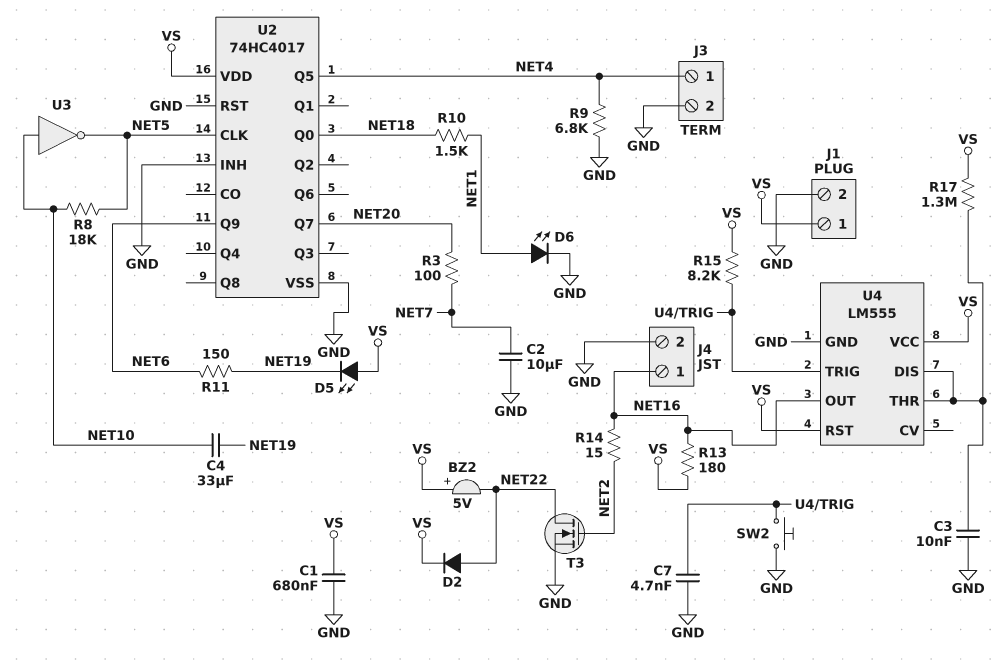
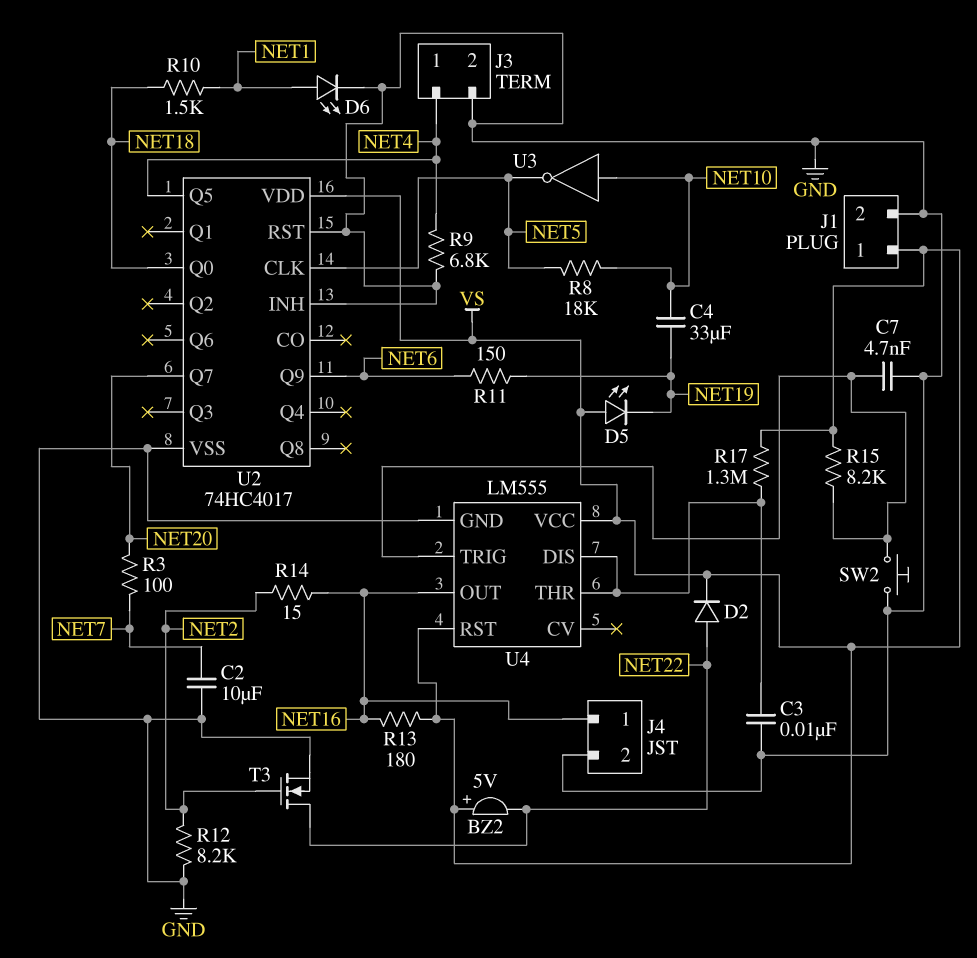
C1: 680nF (GND, VS) -> none
R12: none -> 8.2k (GND, NET2)

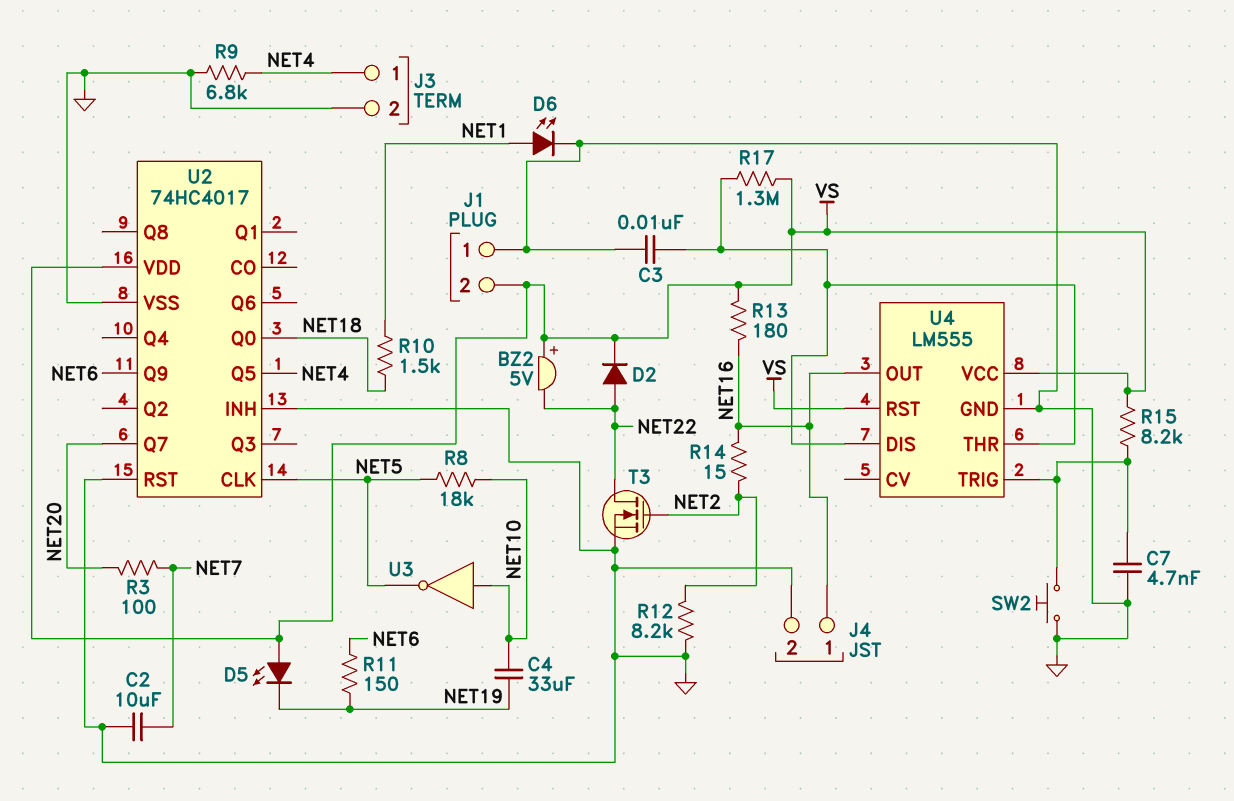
J1 pin 1: VS -> GND
J1 pin 2: GND -> VS

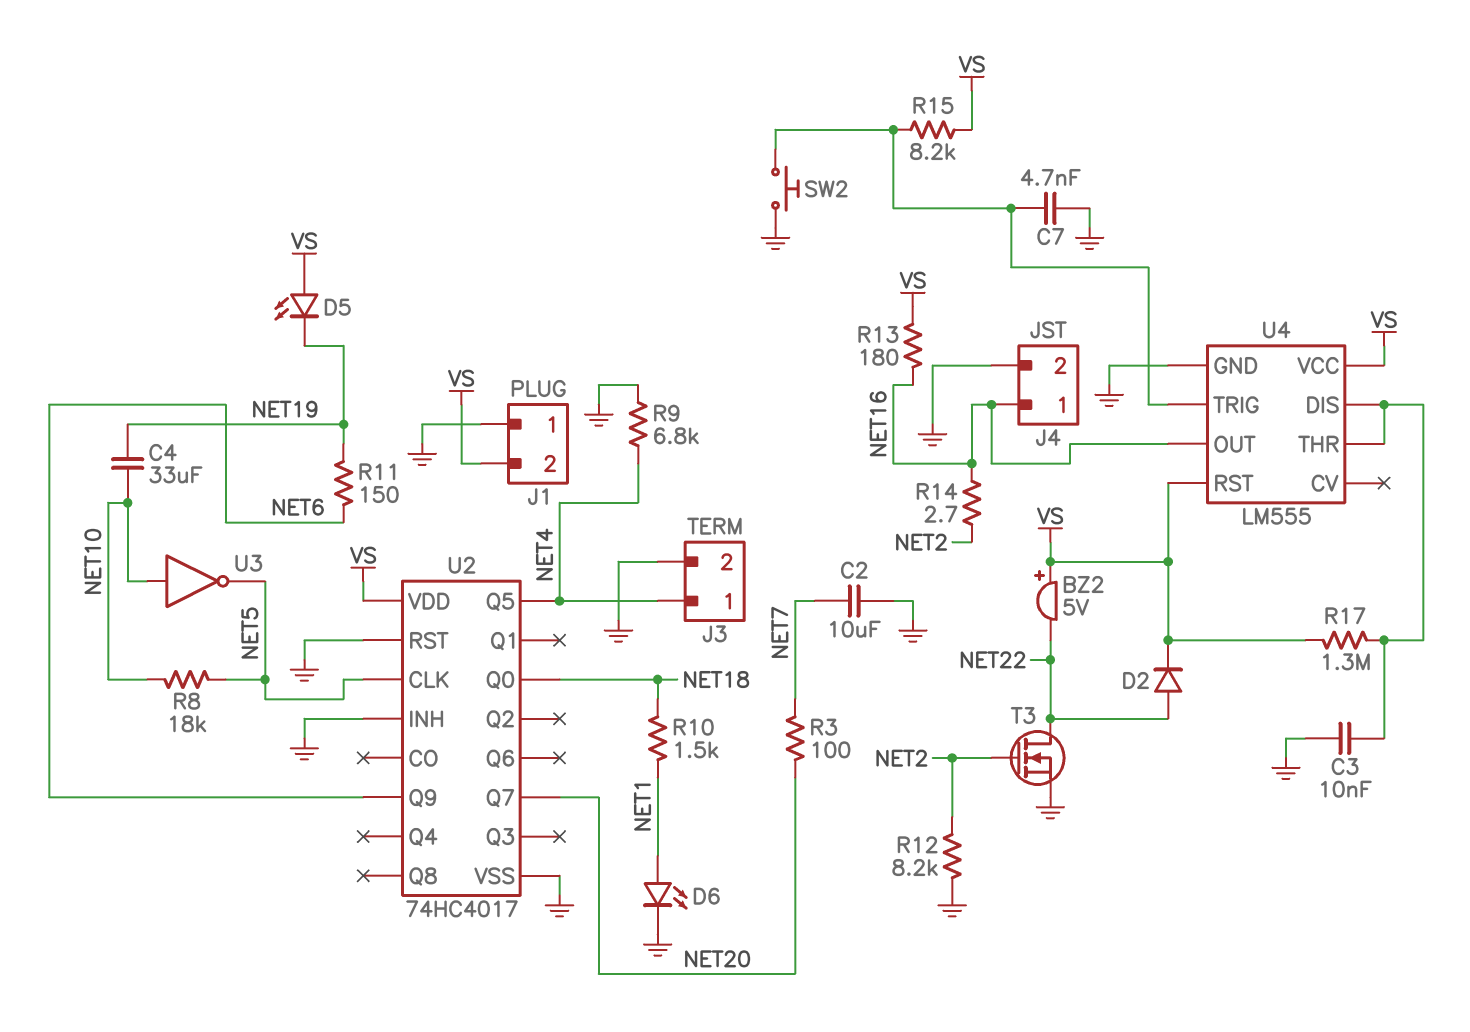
R14: 15 (NET2, NET16) -> 2.7 (NET2, NET16)

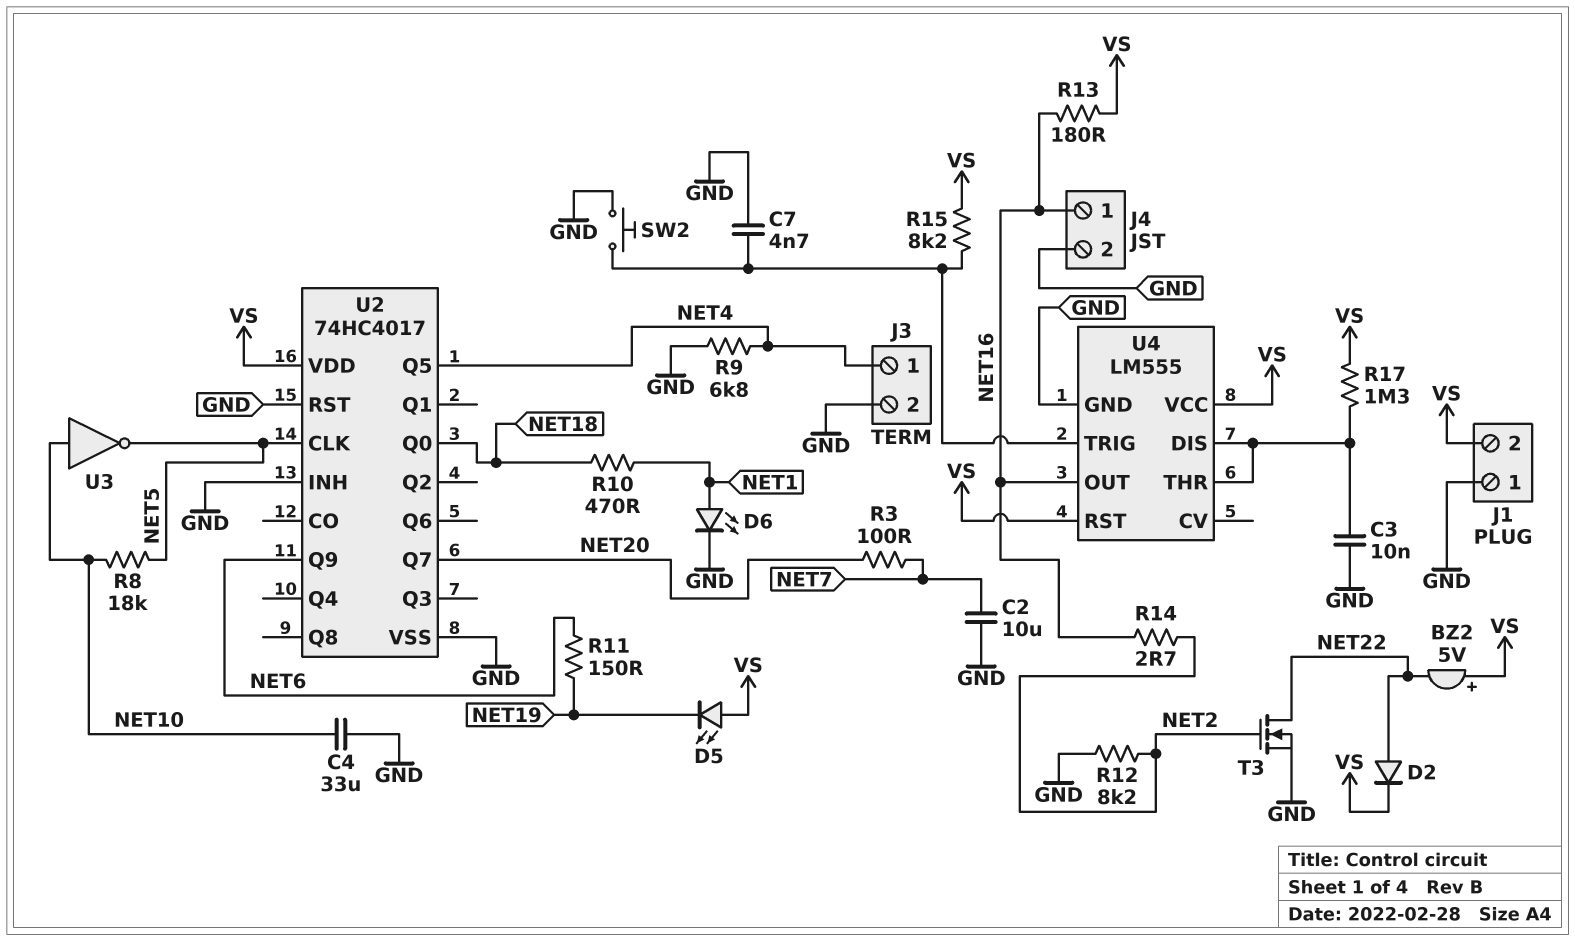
C4: 33uF (NET10, NET19) -> 33uF (GND, NET10)
R10: 1.5k (NET1, NET18) -> 470 (NET1, NET18)

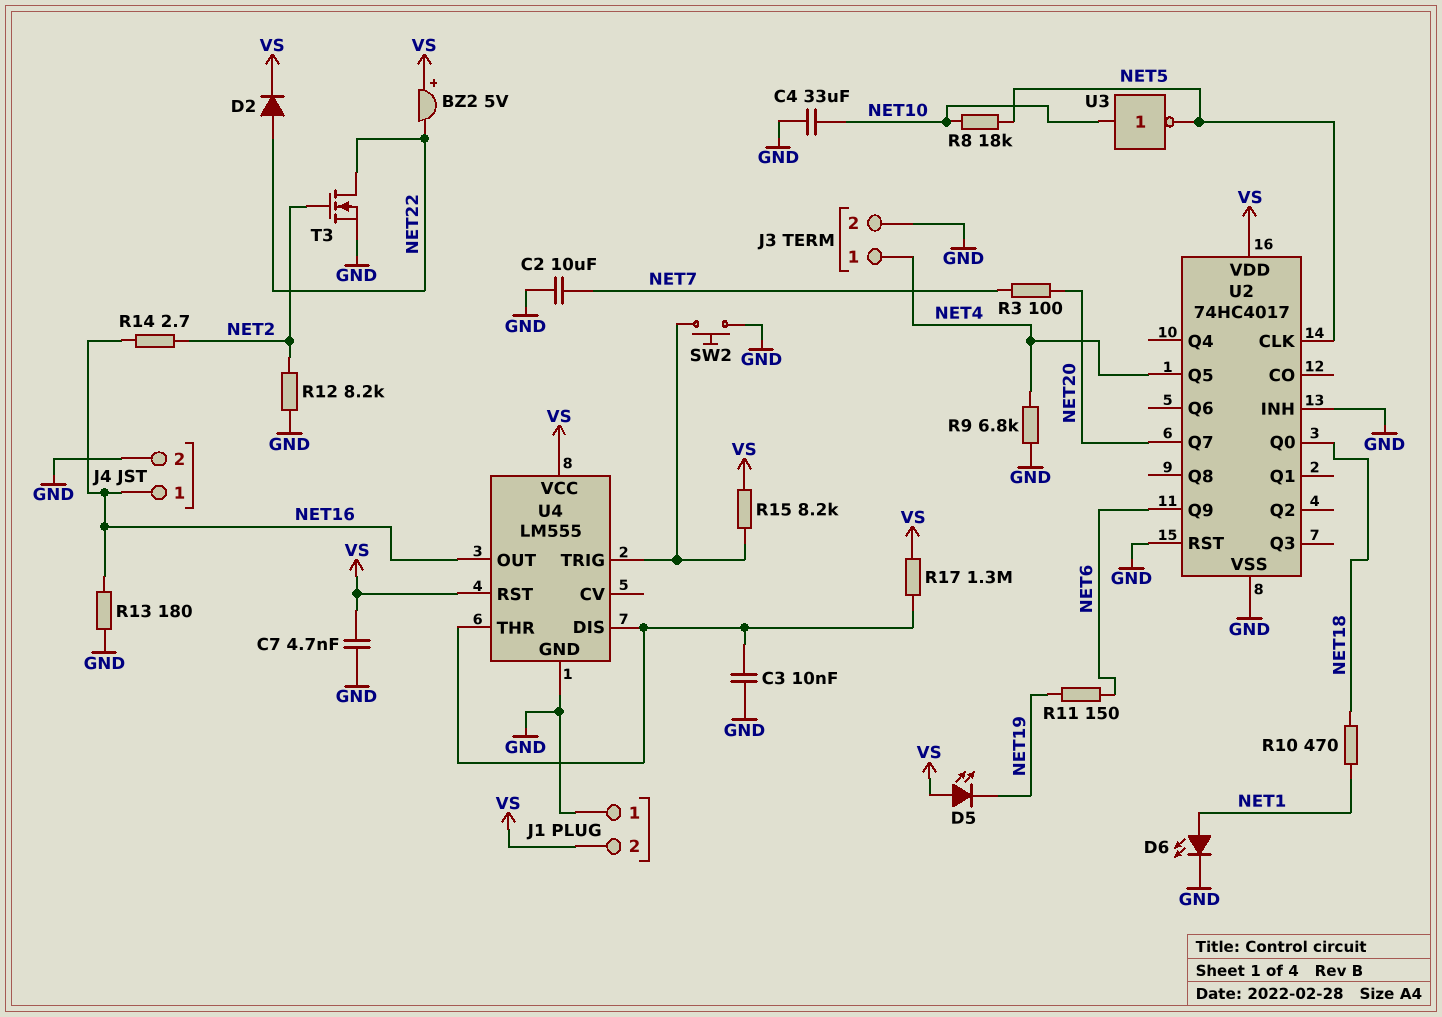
C7: 4.7nF (GND, U4/TRIG) -> 4.7nF (GND, VS)
R13: 180 (NET16, VS) -> 180 (GND, NET16)

